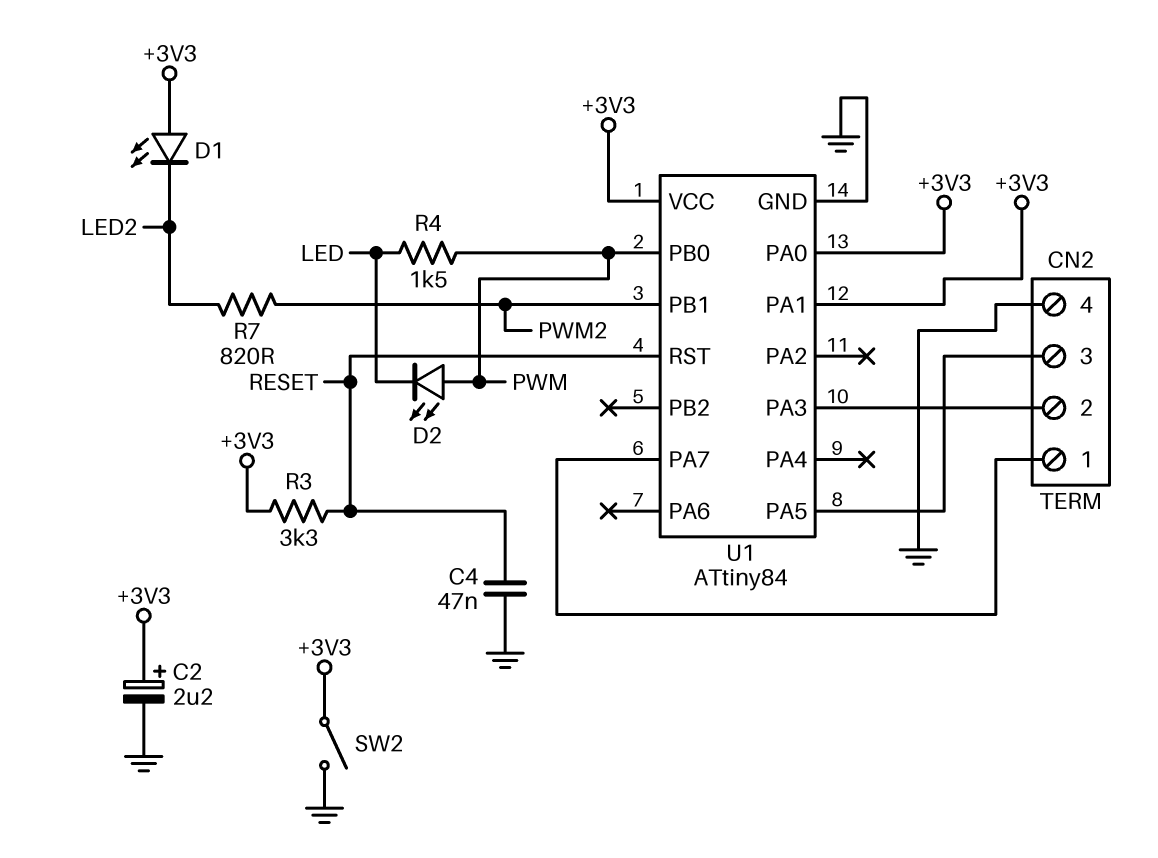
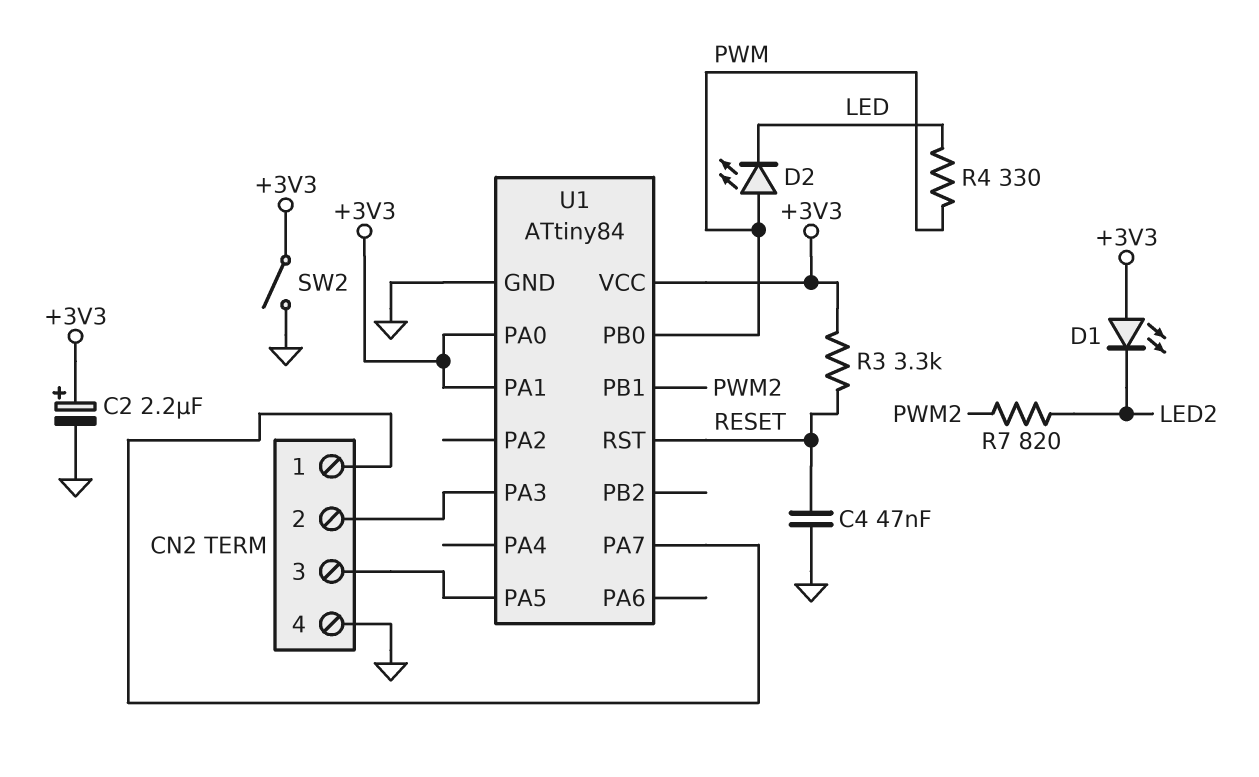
R4: 1.5k (LED, PWM) -> 330 (LED, PWM)

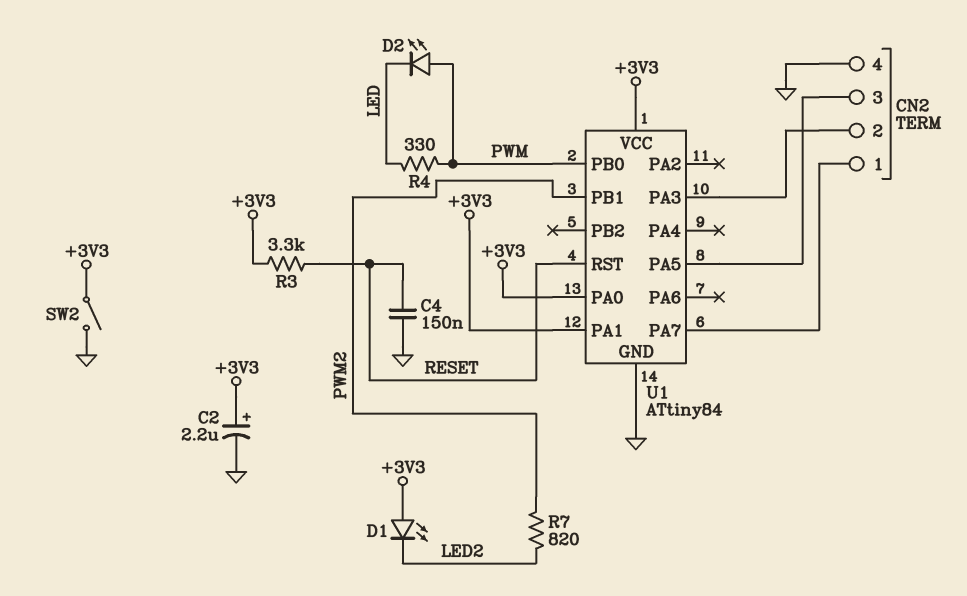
C4: 47nF (GND, RESET) -> 150nF (GND, RESET)

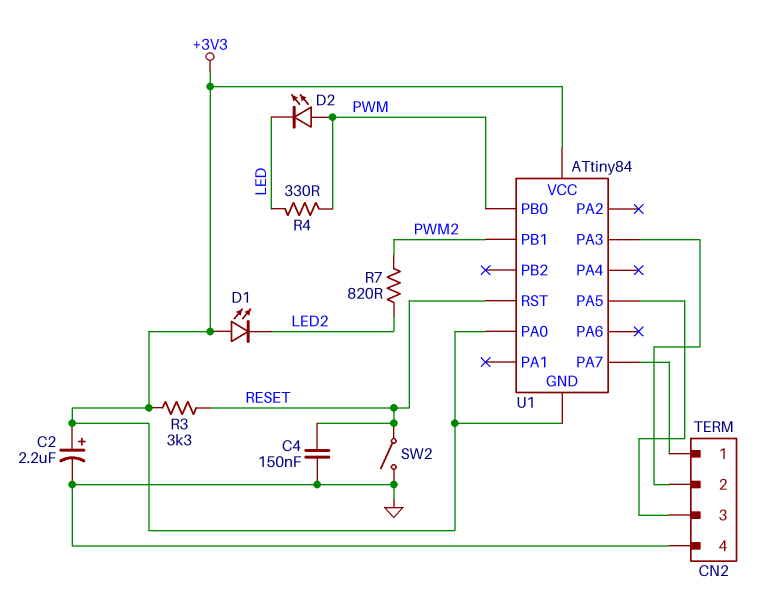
SW2: switch (+3V3, GND) -> switch (GND, RESET)
U1 pin GND: GND -> +3V3
U1 pin PA1: +3V3 -> none

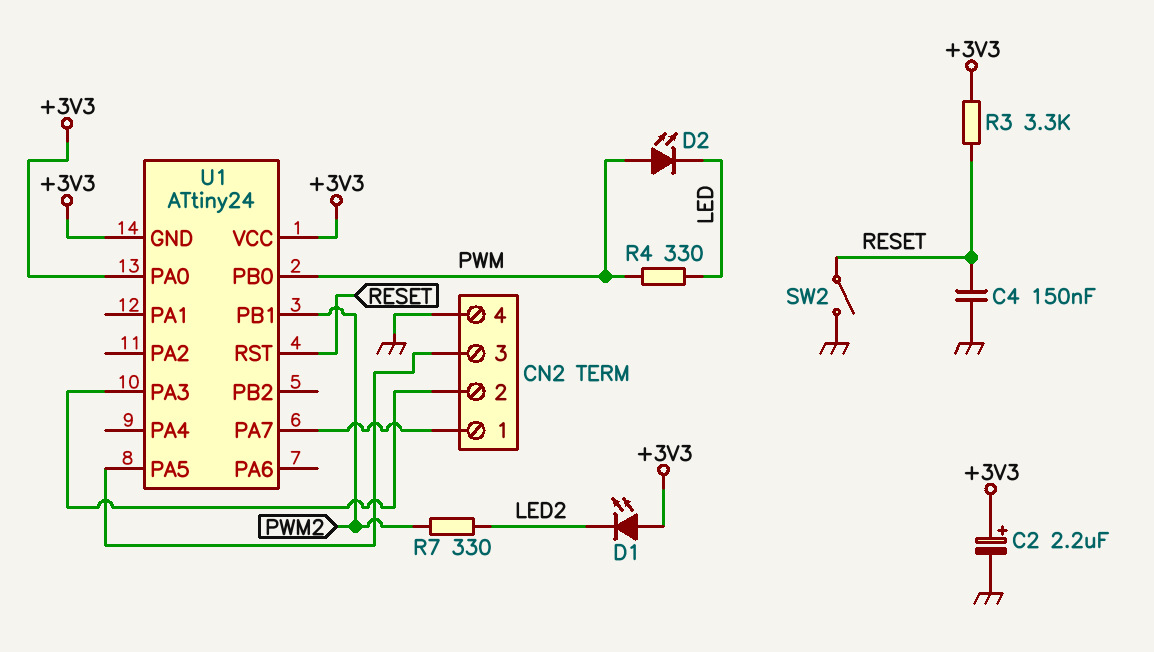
R7: 820 (LED2, PWM2) -> 330 (LED2, PWM2)
U1: ATtiny84 -> ATtiny24

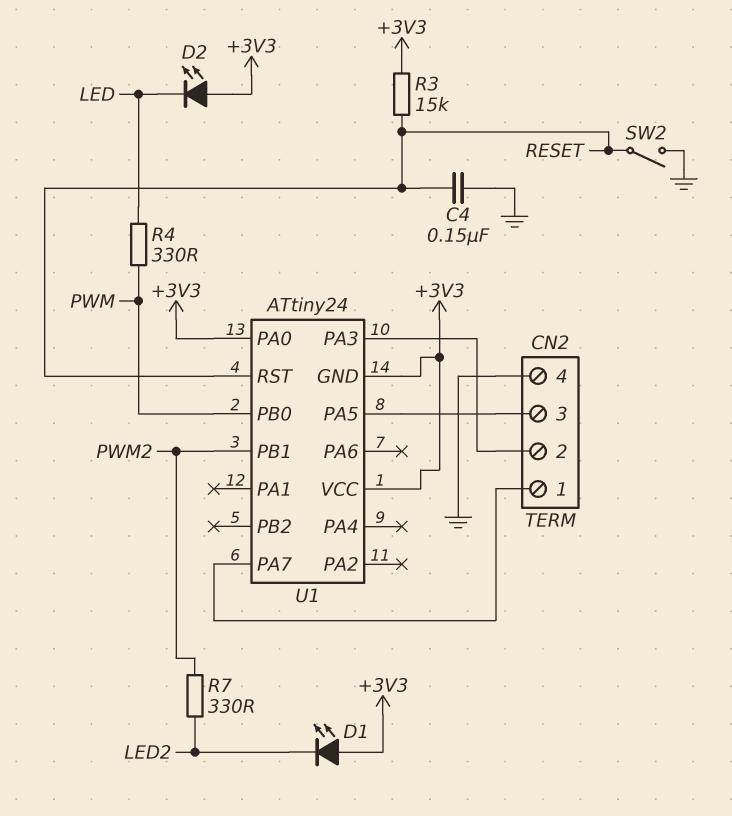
C2: 2.2uF (plus +3V3, minus GND) -> none
D2: LED (A PWM, K LED) -> LED (A +3V3, K LED)
R3: 3.3k (+3V3, RESET) -> 15k (+3V3, RESET)

